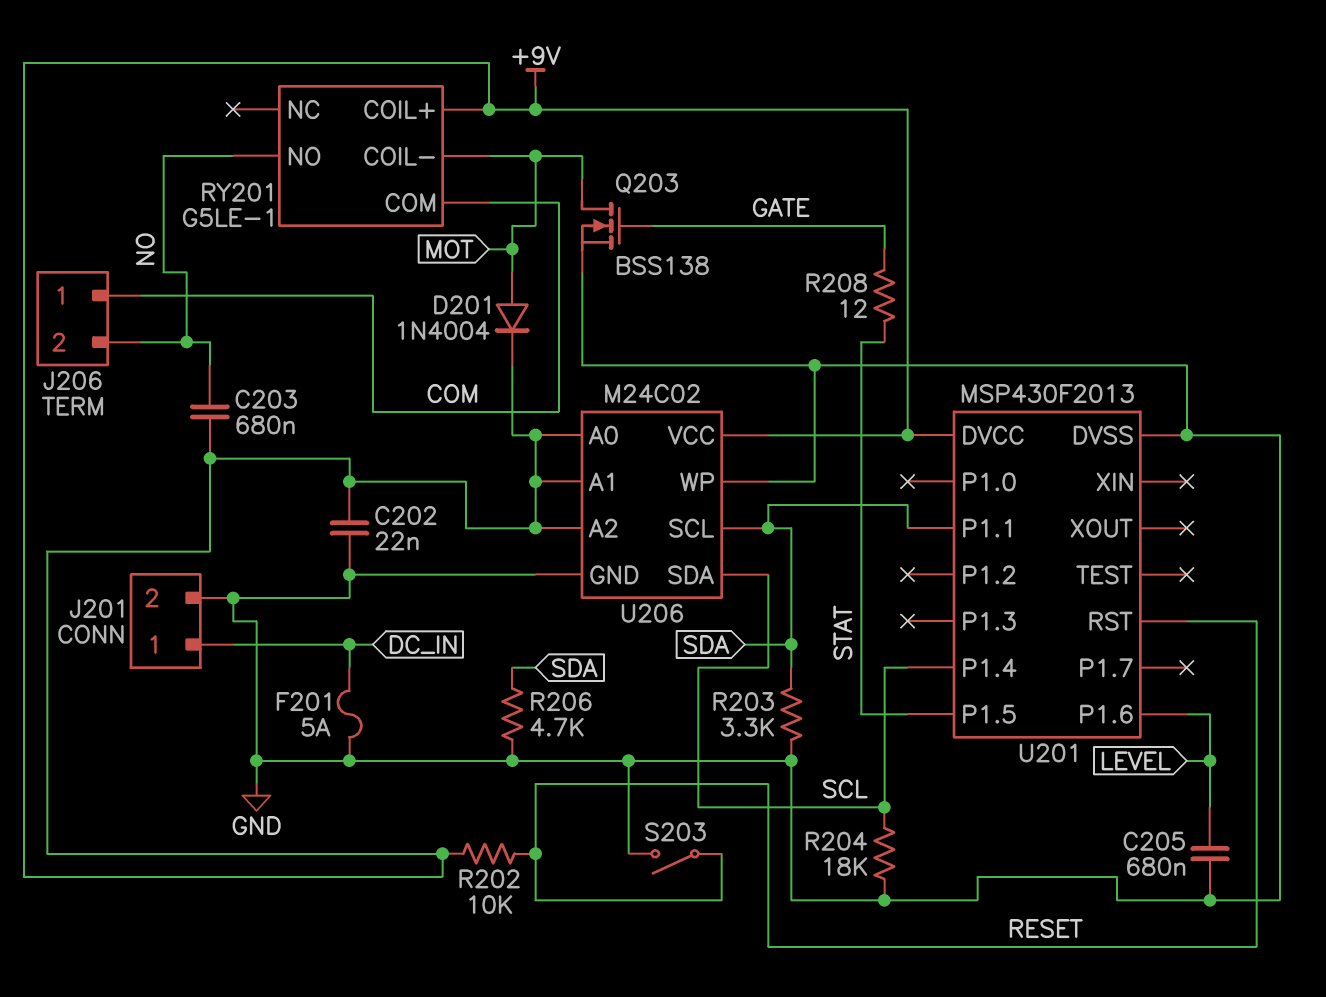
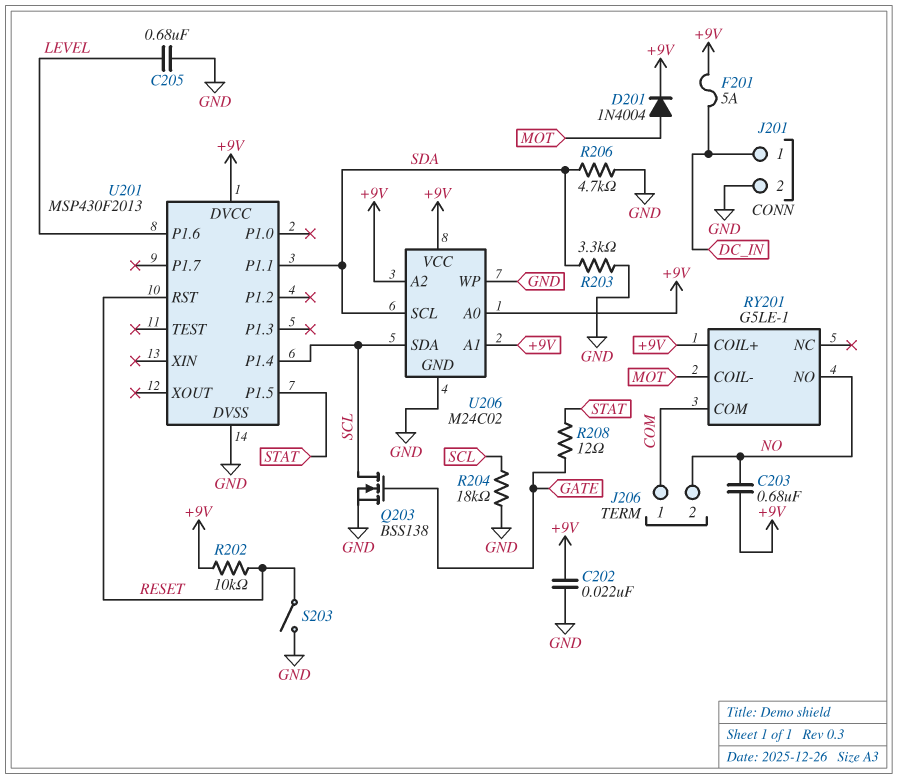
F201: 5A (DC_IN, GND) -> 5A (+9V, DC_IN)
Q203: NMOS BSS138 (G GATE, D MOT, S GND) -> NMOS BSS138 (G GATE, D SCL, S GND)

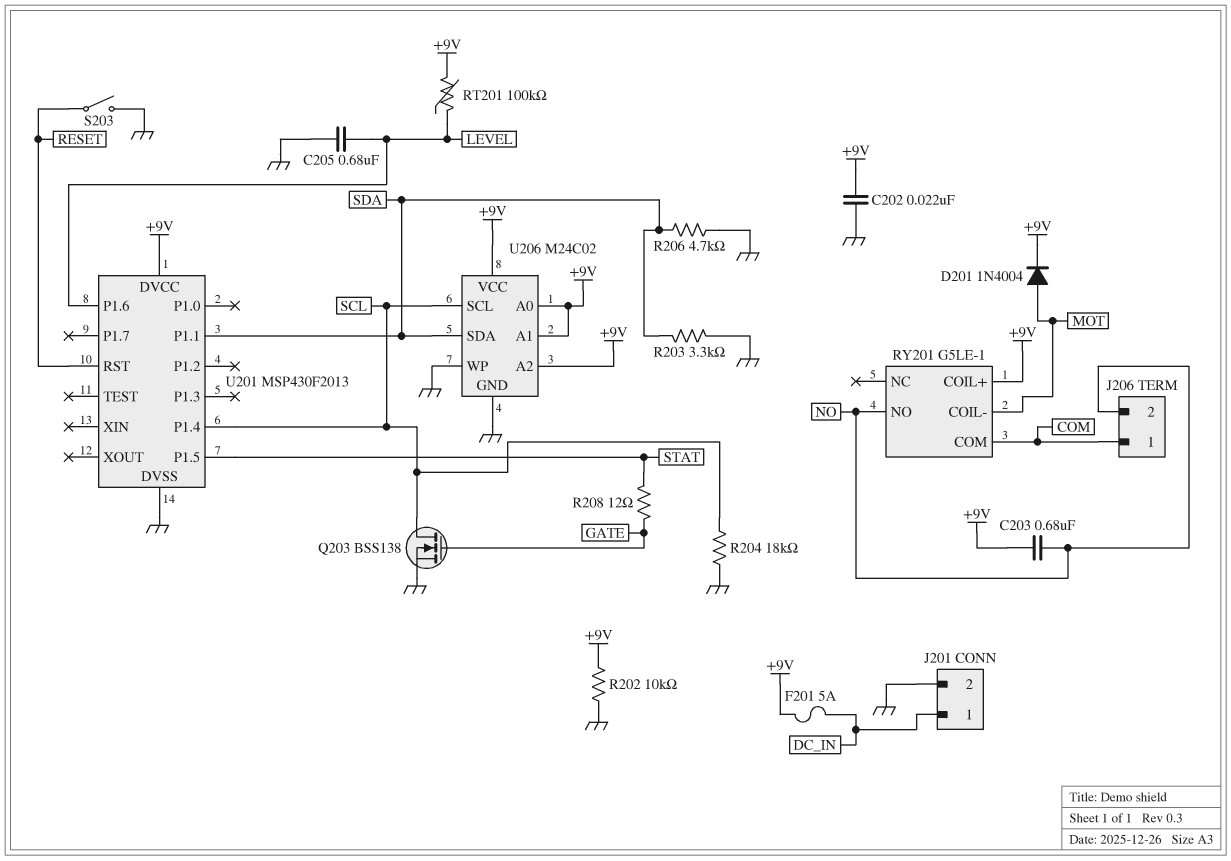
R202: 10k (+9V, RESET) -> 10k (+9V, GND)
RT201: none -> 100k (+9V, LEVEL)
U206 pin SCL: SDA -> SCL
U206 pin SDA: SCL -> SDA

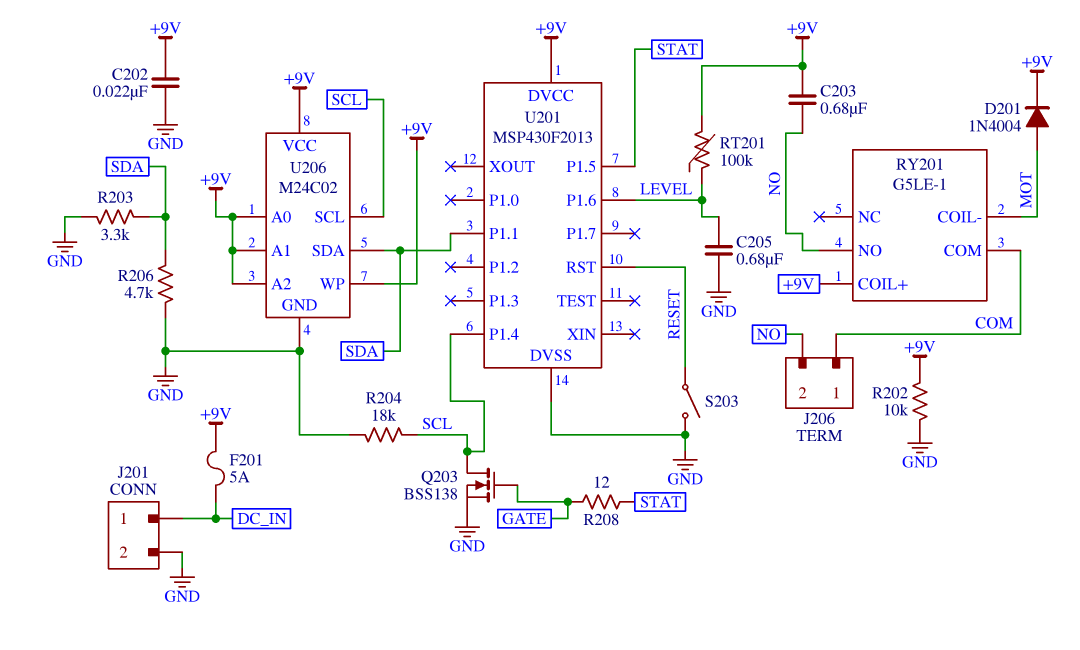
U206 pin WP: GND -> +9V

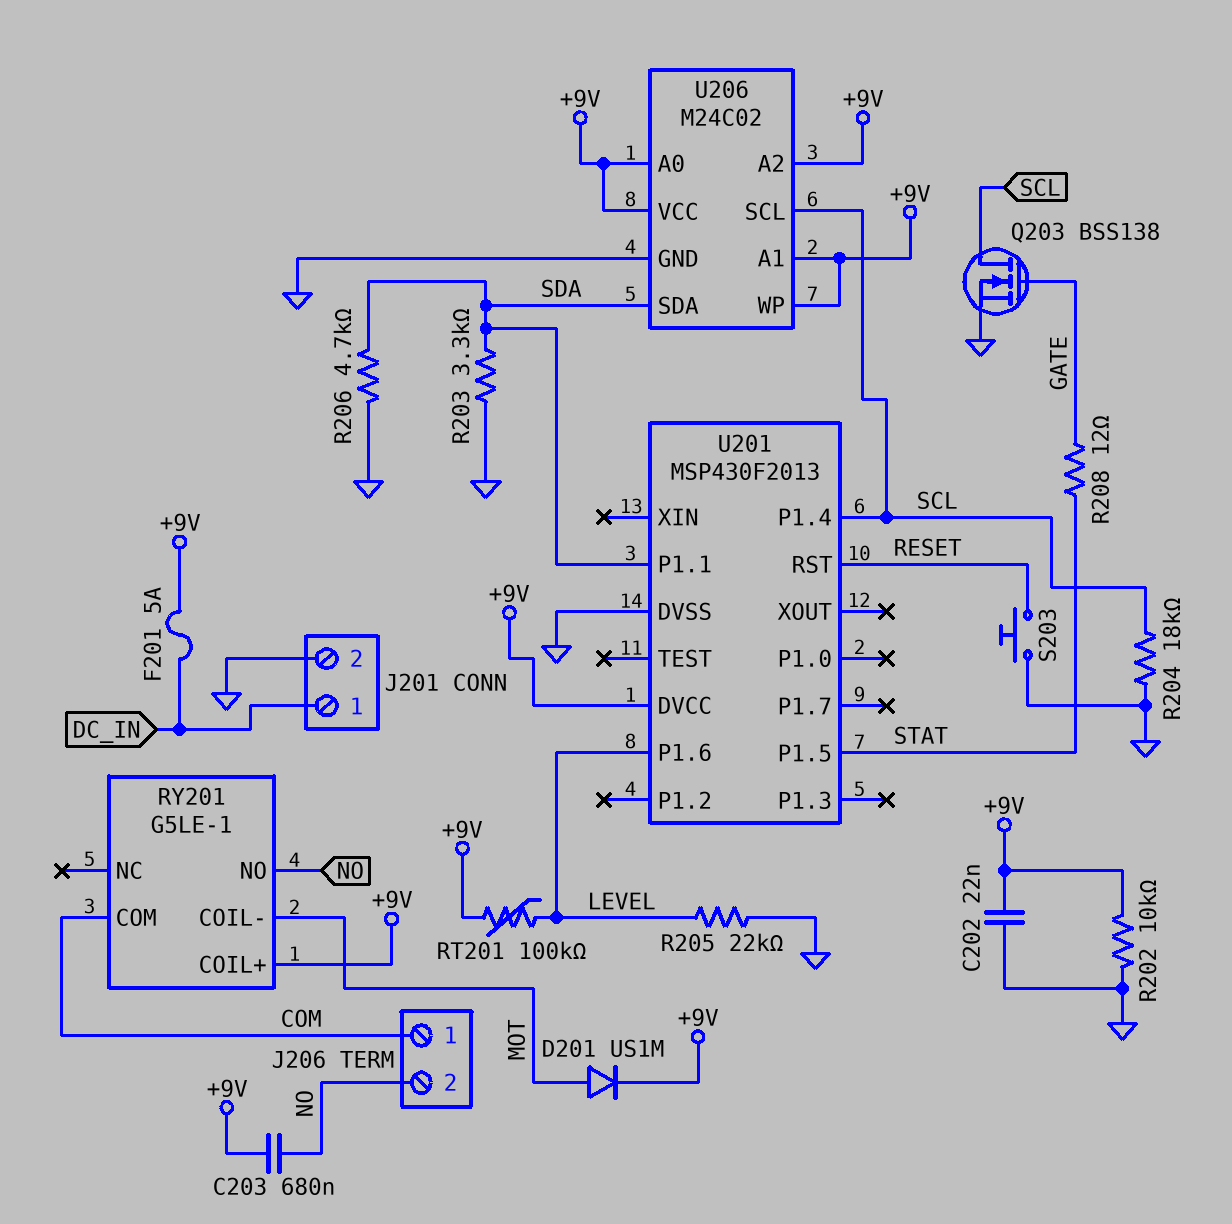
C205: 680nF (GND, LEVEL) -> none
D201: diode 1N4004 (A MOT, K +9V) -> diode US1M (A MOT, K +9V)
R205: none -> 22k (GND, LEVEL)
S203: switch (GND, RESET) -> button (GND, RESET)

